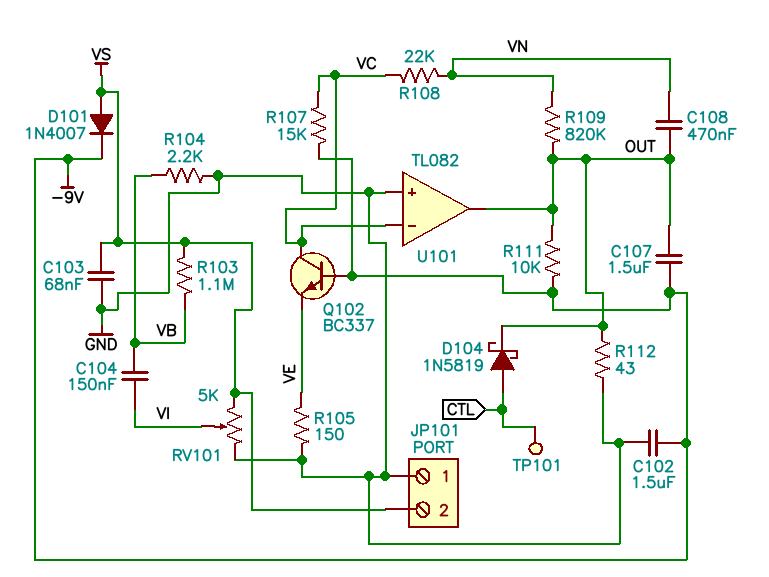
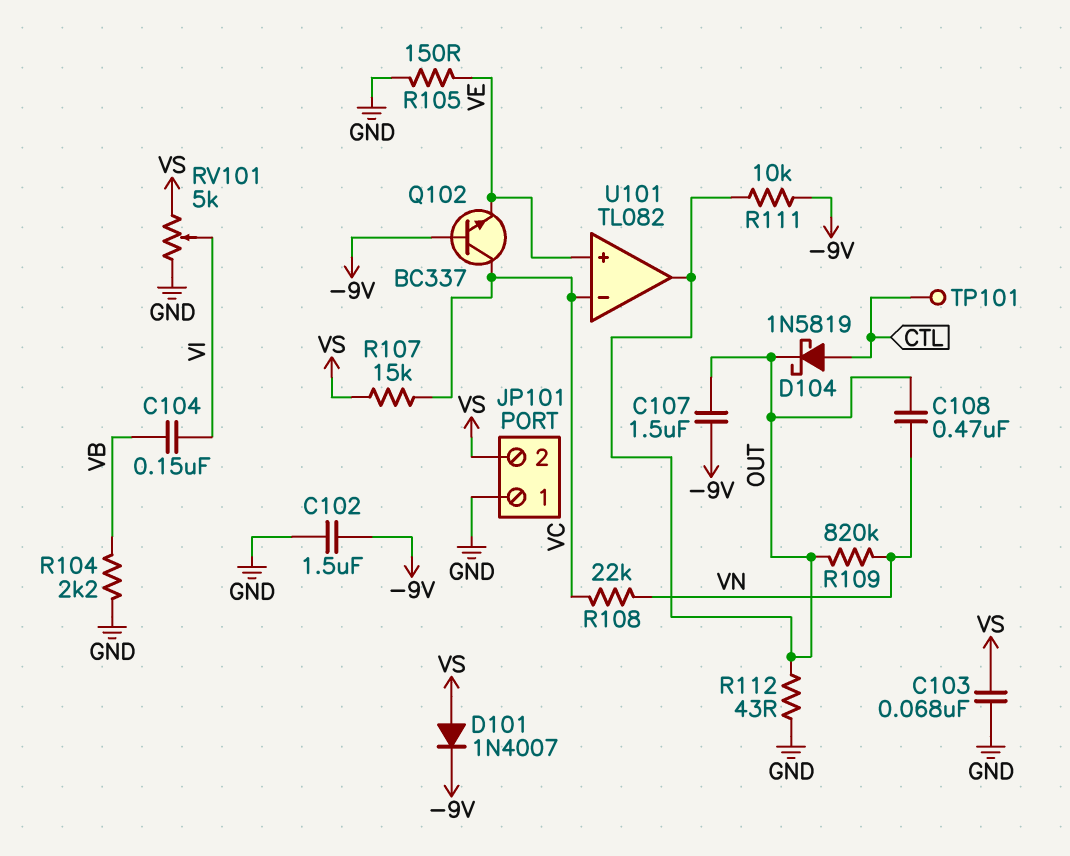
R103: 1.1M (VB, VS) -> none
R107: 15k (-9V, VC) -> 15k (VC, VS)
U101 pin in+: GND -> VE

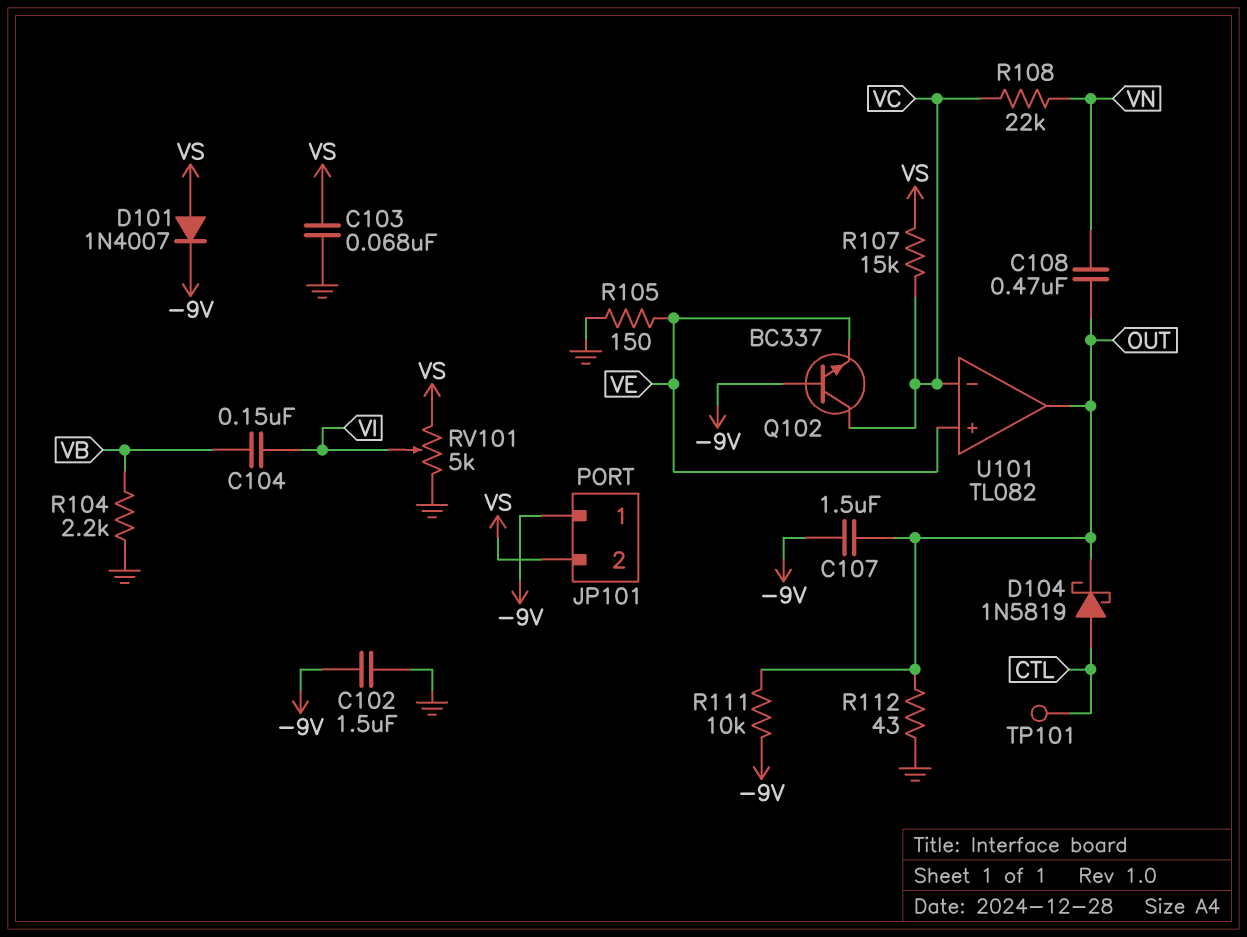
JP101 pin 1: GND -> -9V
R109: 820k (OUT, VN) -> none

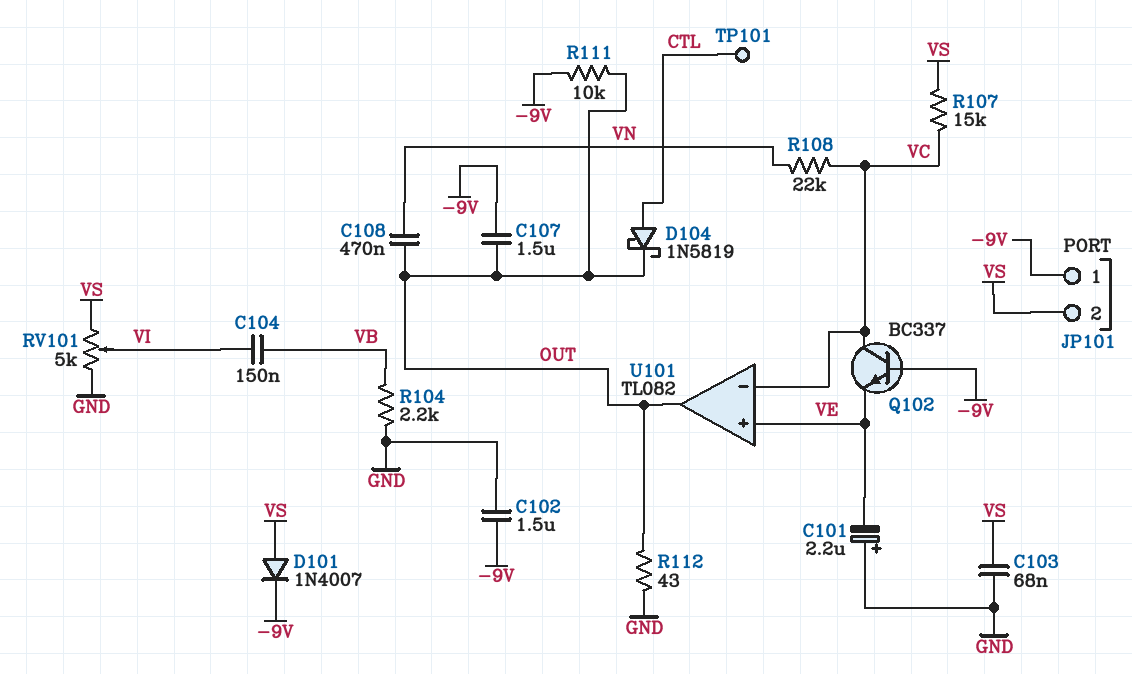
C101: none -> 2.2uF (plus GND, minus VE)
R105: 150 (GND, VE) -> none

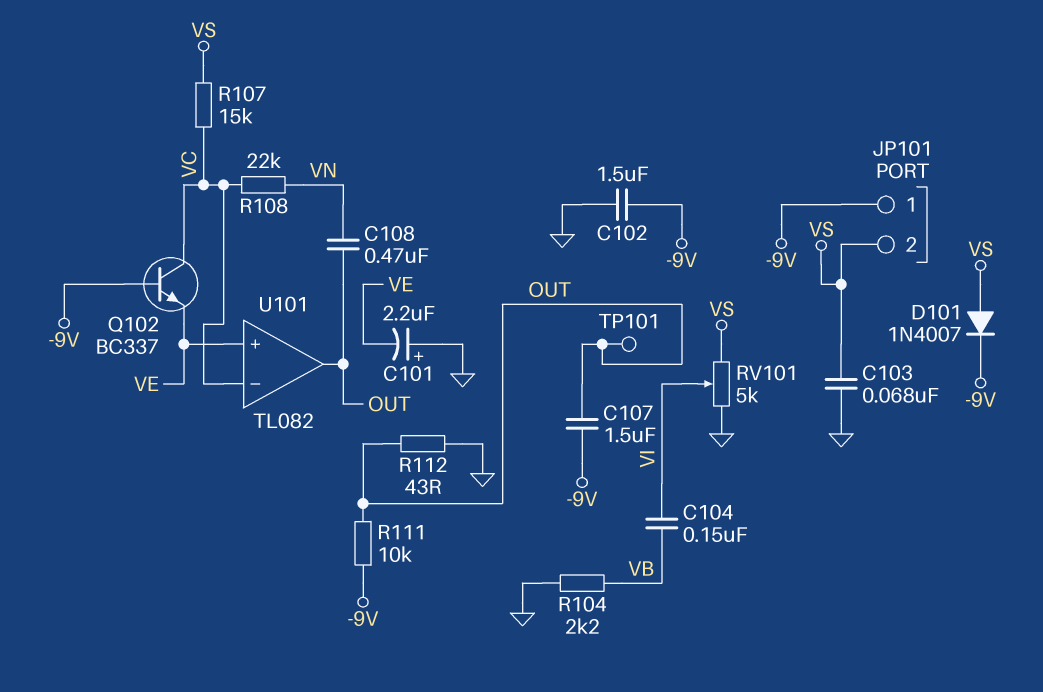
D104: schottky 1N5819 (A CTL, K OUT) -> none
TP101: test point (CTL) -> test point (OUT)

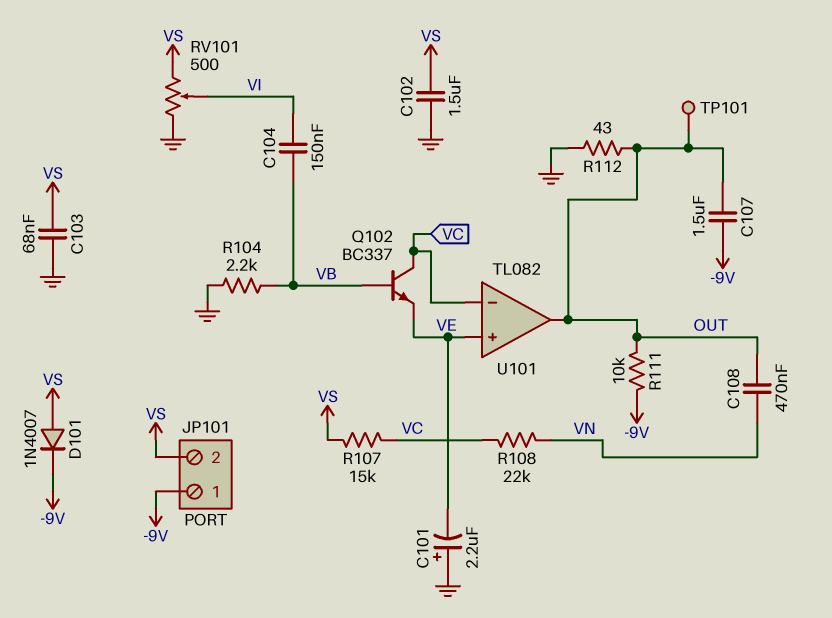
C102: 1.5uF (-9V, GND) -> 1.5uF (GND, VS)
Q102: NPN BC337 (B -9V, C VC, E VE) -> NPN BC337 (B VB, C VC, E VE)
RV101: 5k (GND, VS, wiper VI) -> 500 (GND, VS, wiper VI)

